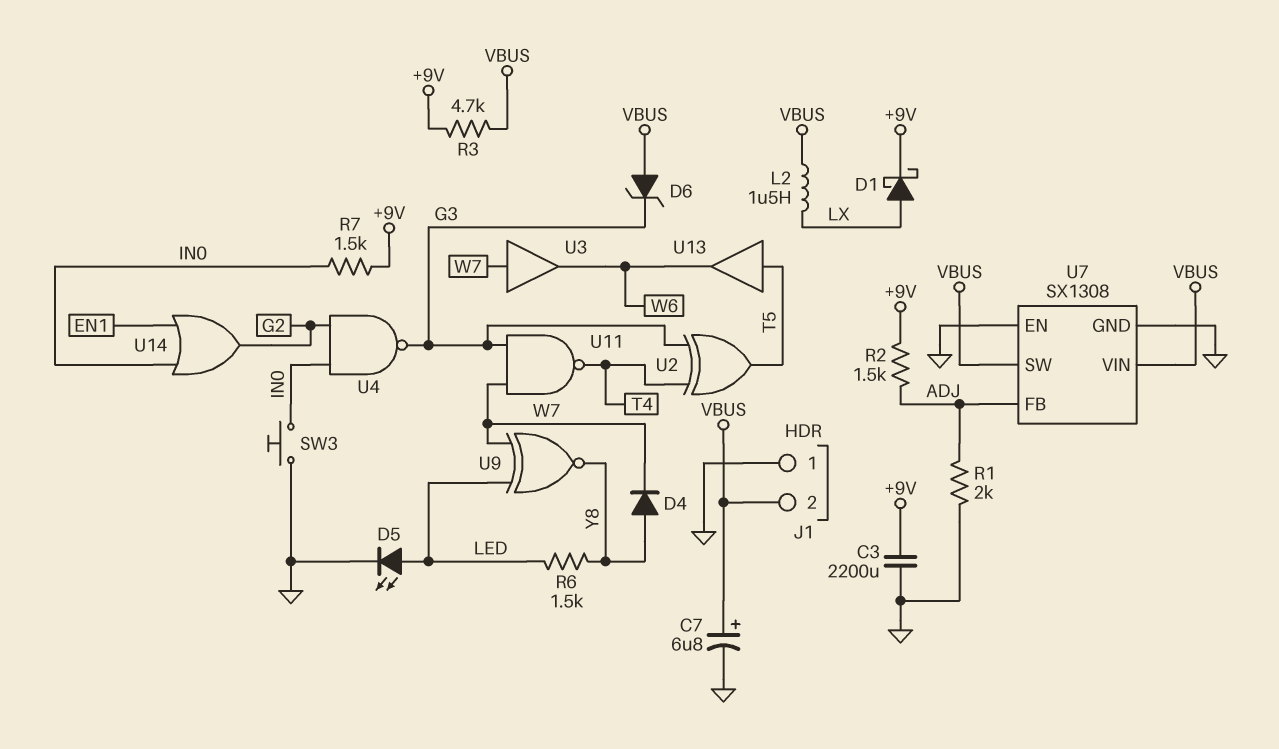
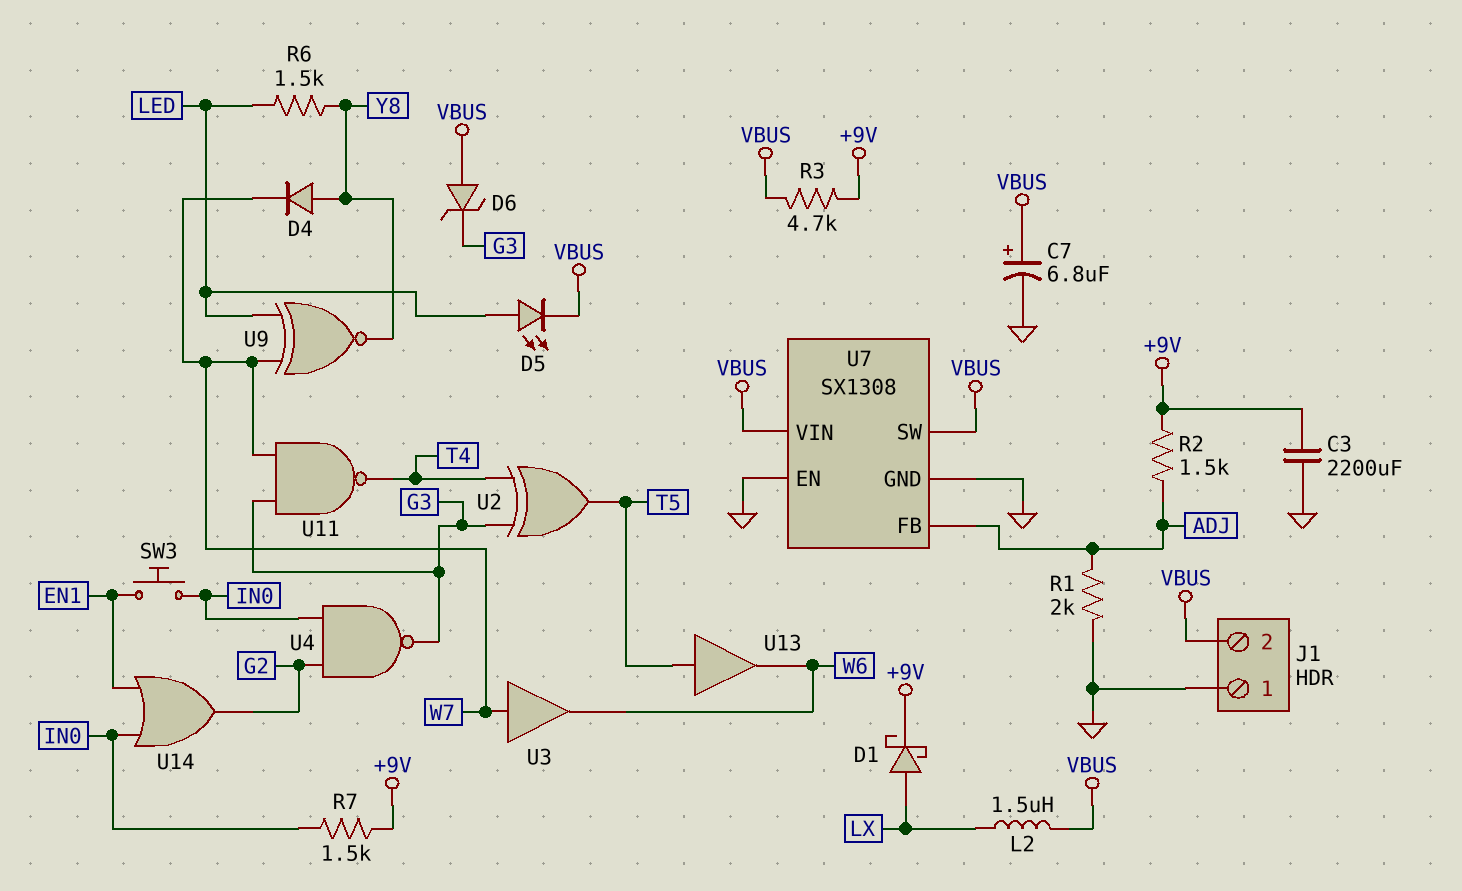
D5: LED (A LED, K GND) -> LED (A LED, K VBUS)
SW3: button (GND, IN0) -> button (EN1, IN0)

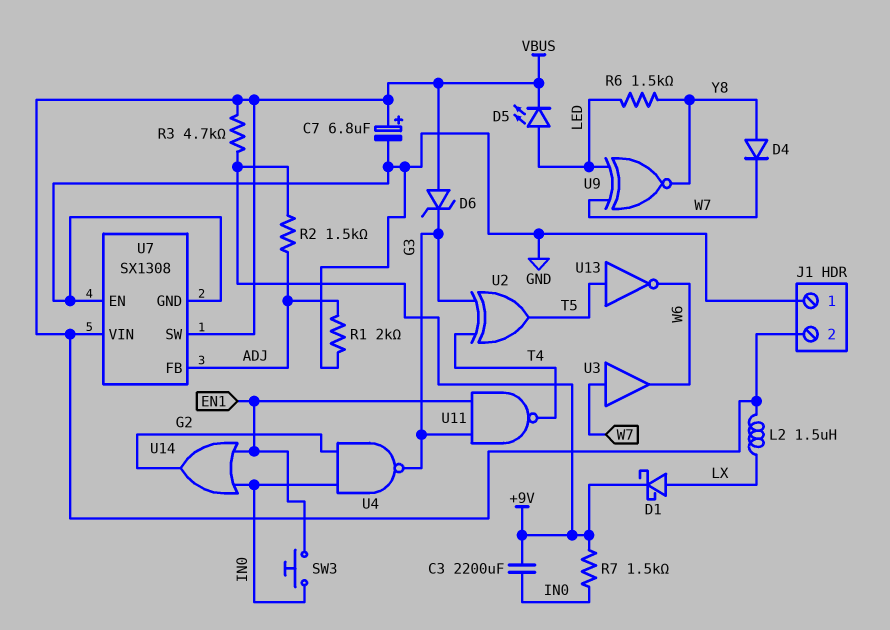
C3: 2200uF (+9V, GND) -> 2200uF (+9V, IN0)
U11: NAND (in G3, in W7, out T4) -> NAND (in EN1, in G3, out T4)
U13: buffer (in T5, out W6) -> NOT (in T5, out W6)

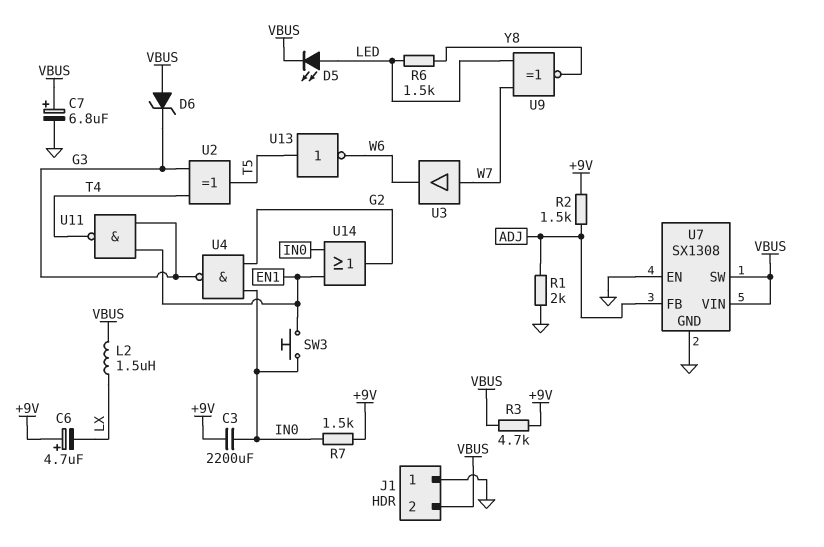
C6: none -> 4.7uF (plus +9V, minus LX)
D1: schottky (A LX, K +9V) -> none
D4: diode (A Y8, K W7) -> none

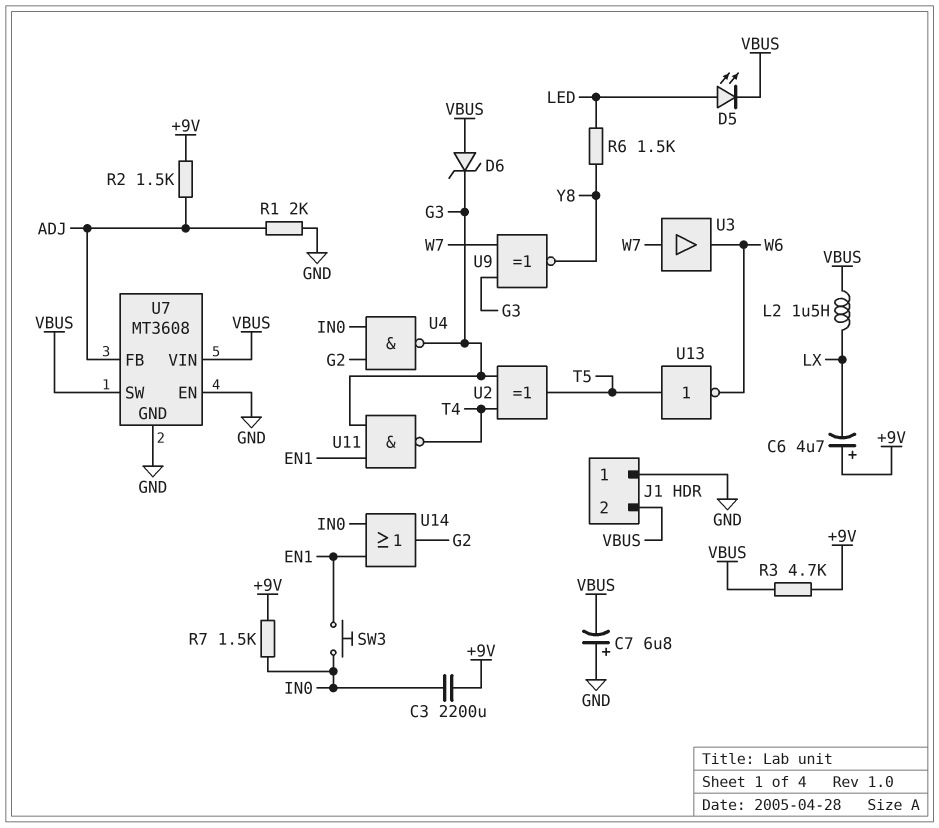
C7: 6.8uF (plus VBUS, minus GND) -> 6.8uF (plus GND, minus VBUS)
U7: SX1308 -> MT3608
U9: XNOR (in LED, in W7, out Y8) -> XNOR (in G3, in W7, out Y8)

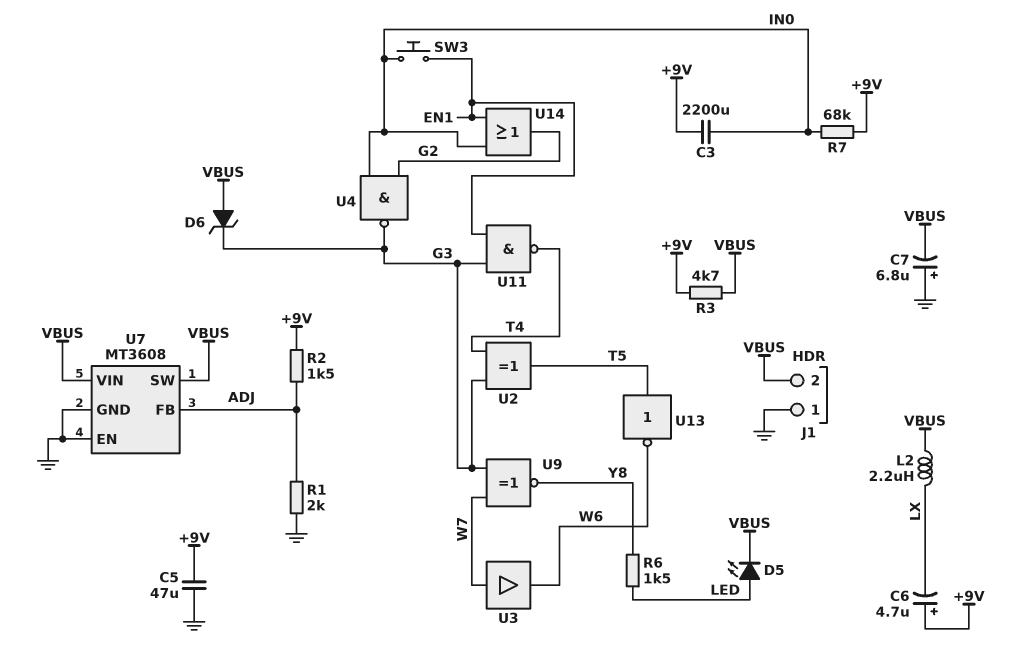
C5: none -> 47uF (+9V, GND)
L2: 1.5uH (LX, VBUS) -> 2.2uH (LX, VBUS)
R7: 1.5k (+9V, IN0) -> 68k (+9V, IN0)

